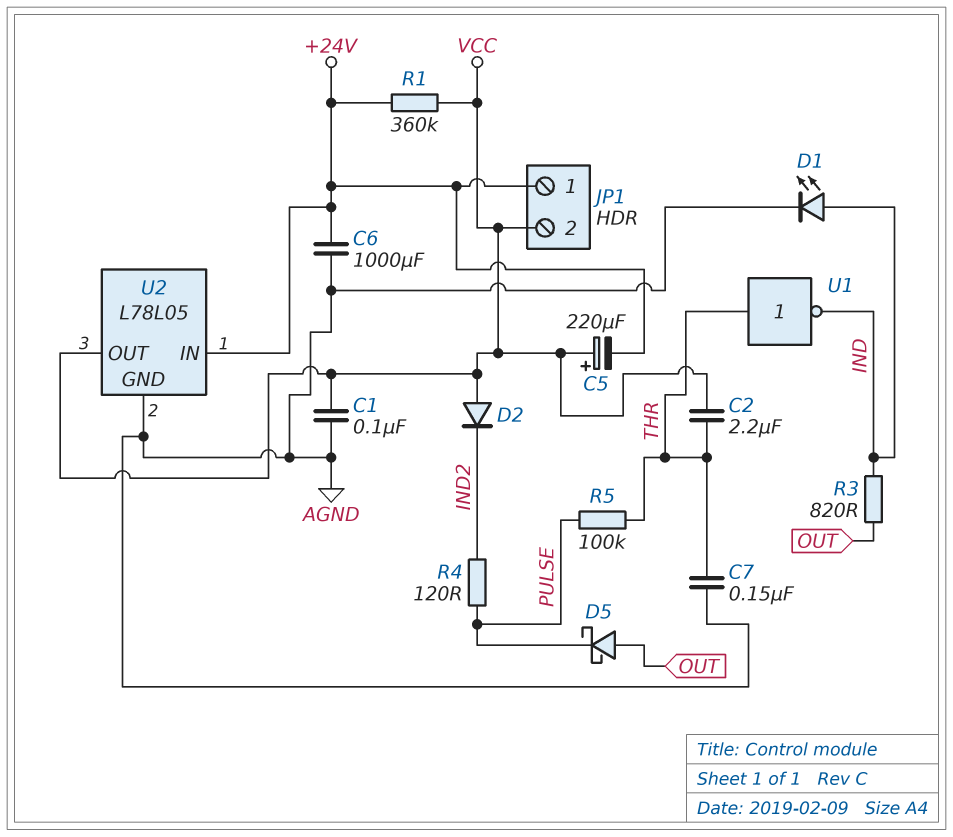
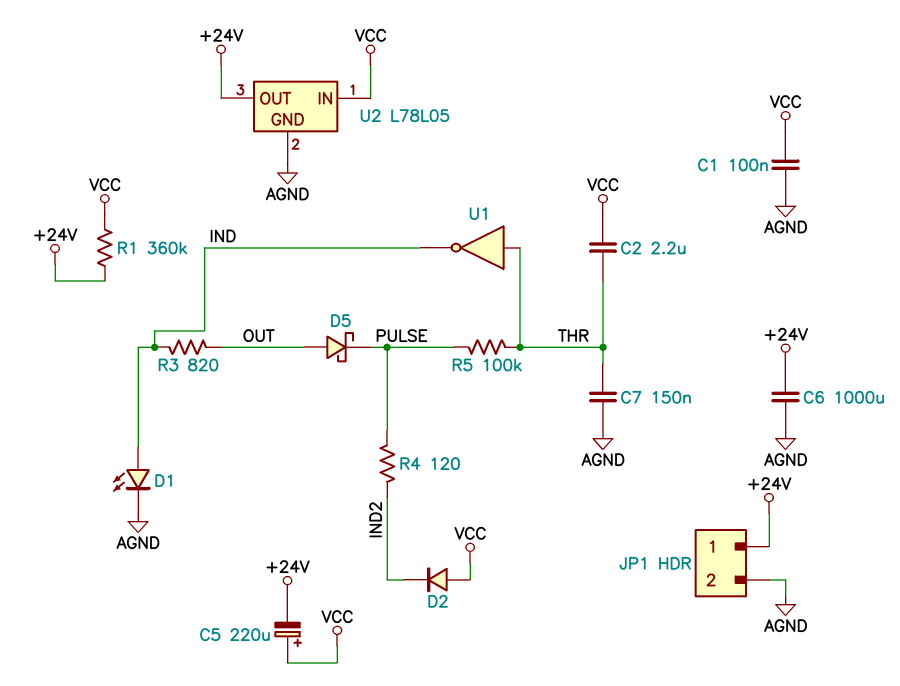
JP1 pin 2: VCC -> AGND
U2 pin IN: +24V -> VCC
U2 pin OUT: VCC -> +24V

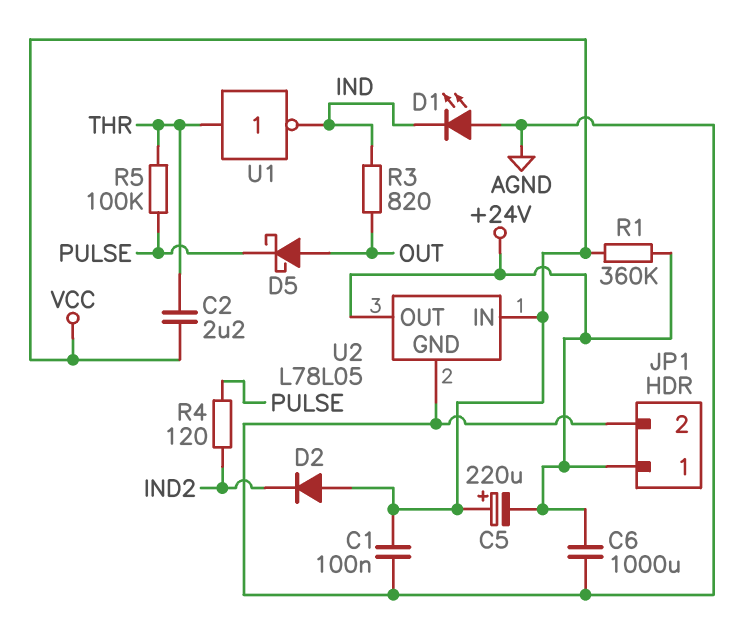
C7: 150nF (AGND, THR) -> none
D1: LED (A IND, K AGND) -> LED (A AGND, K IND)

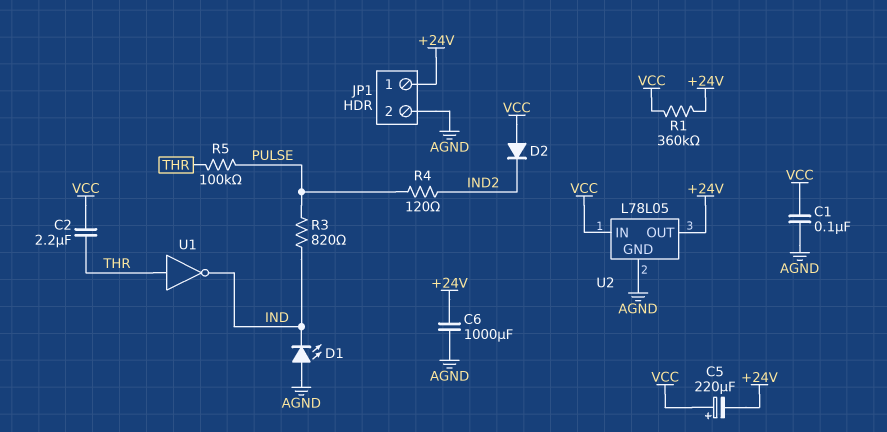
D5: schottky (A OUT, K PULSE) -> none
R3: 820 (IND, OUT) -> 820 (IND, PULSE)

